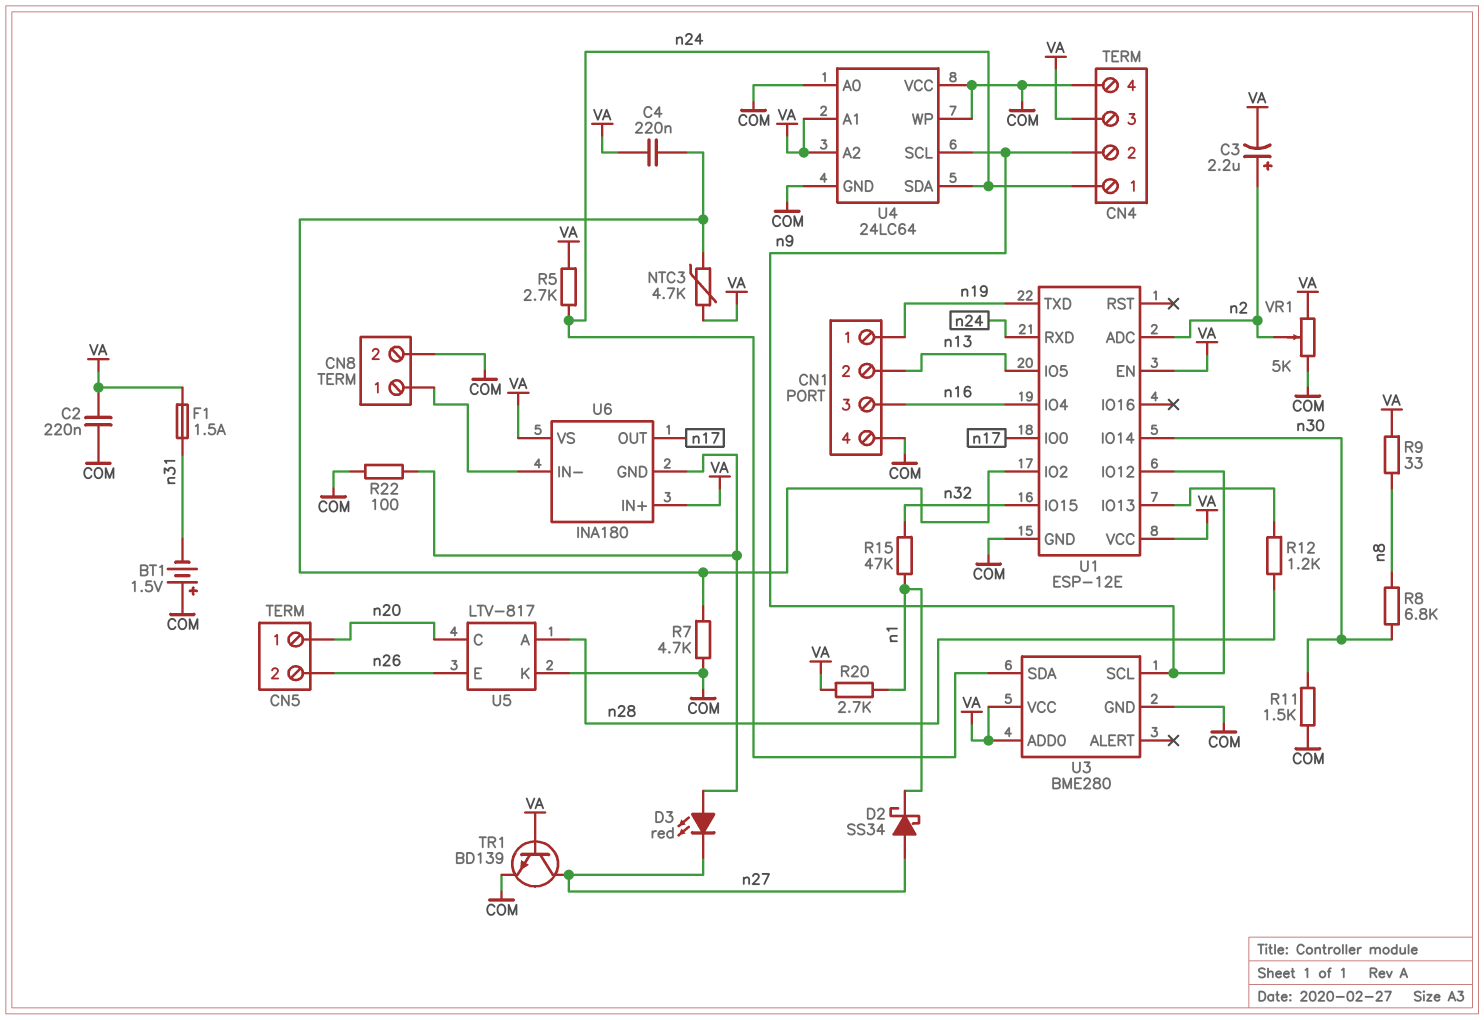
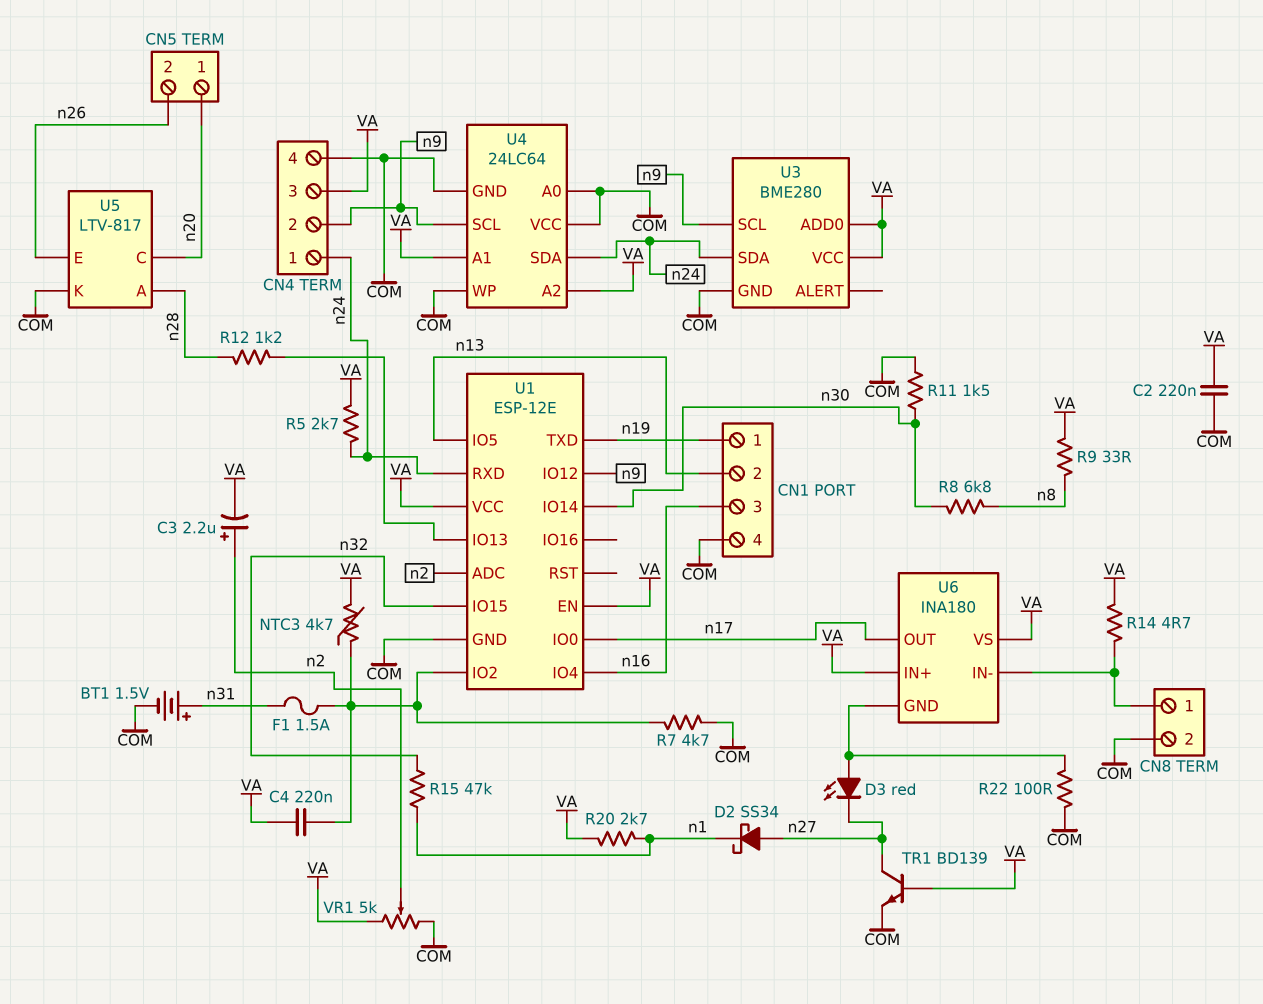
BT1: 1.5V (plus COM, minus n31) -> 1.5V (plus n31, minus COM)
F1: 1.5A (VA, n31) -> 1.5A (U1/IO2, n31)
R14: none -> 4.7 (CN8/1, VA)

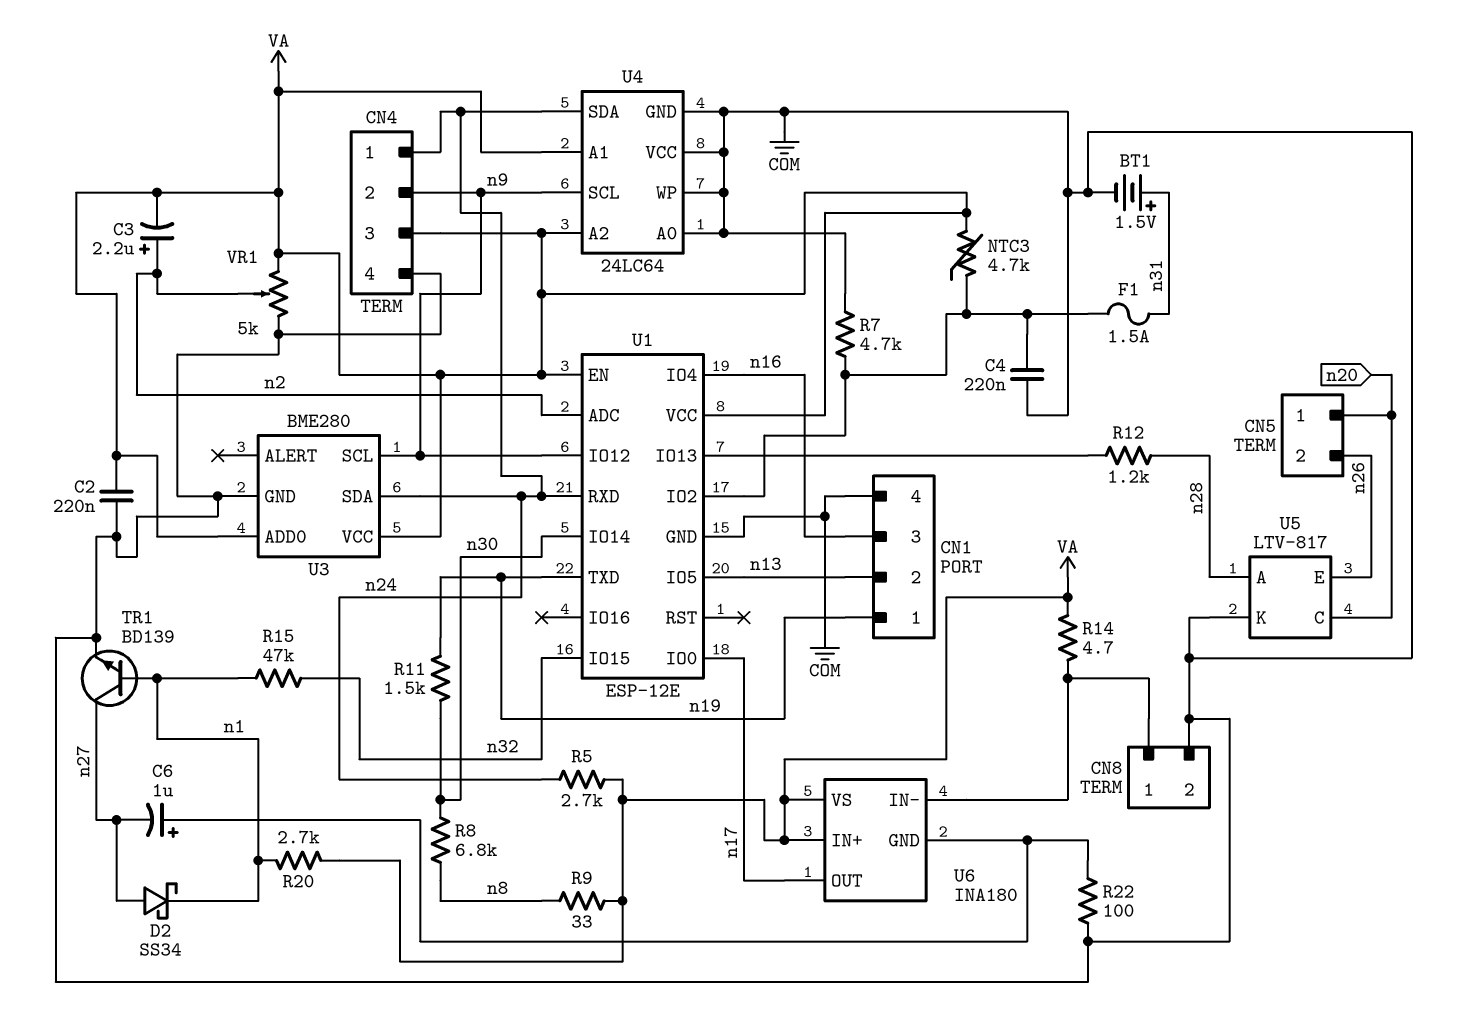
C4: 220nF (U1/IO2, VA) -> 220nF (COM, U1/IO2)
C6: none -> 1uF (plus U6/GND, minus n27)
D3: LED red (A U6/GND, K n27) -> none
R11: 1.5k (COM, n30) -> 1.5k (n19, n30)
TR1: NPN BD139 (B VA, C n27, E COM) -> NPN BD139 (B n1, C n27, E COM)

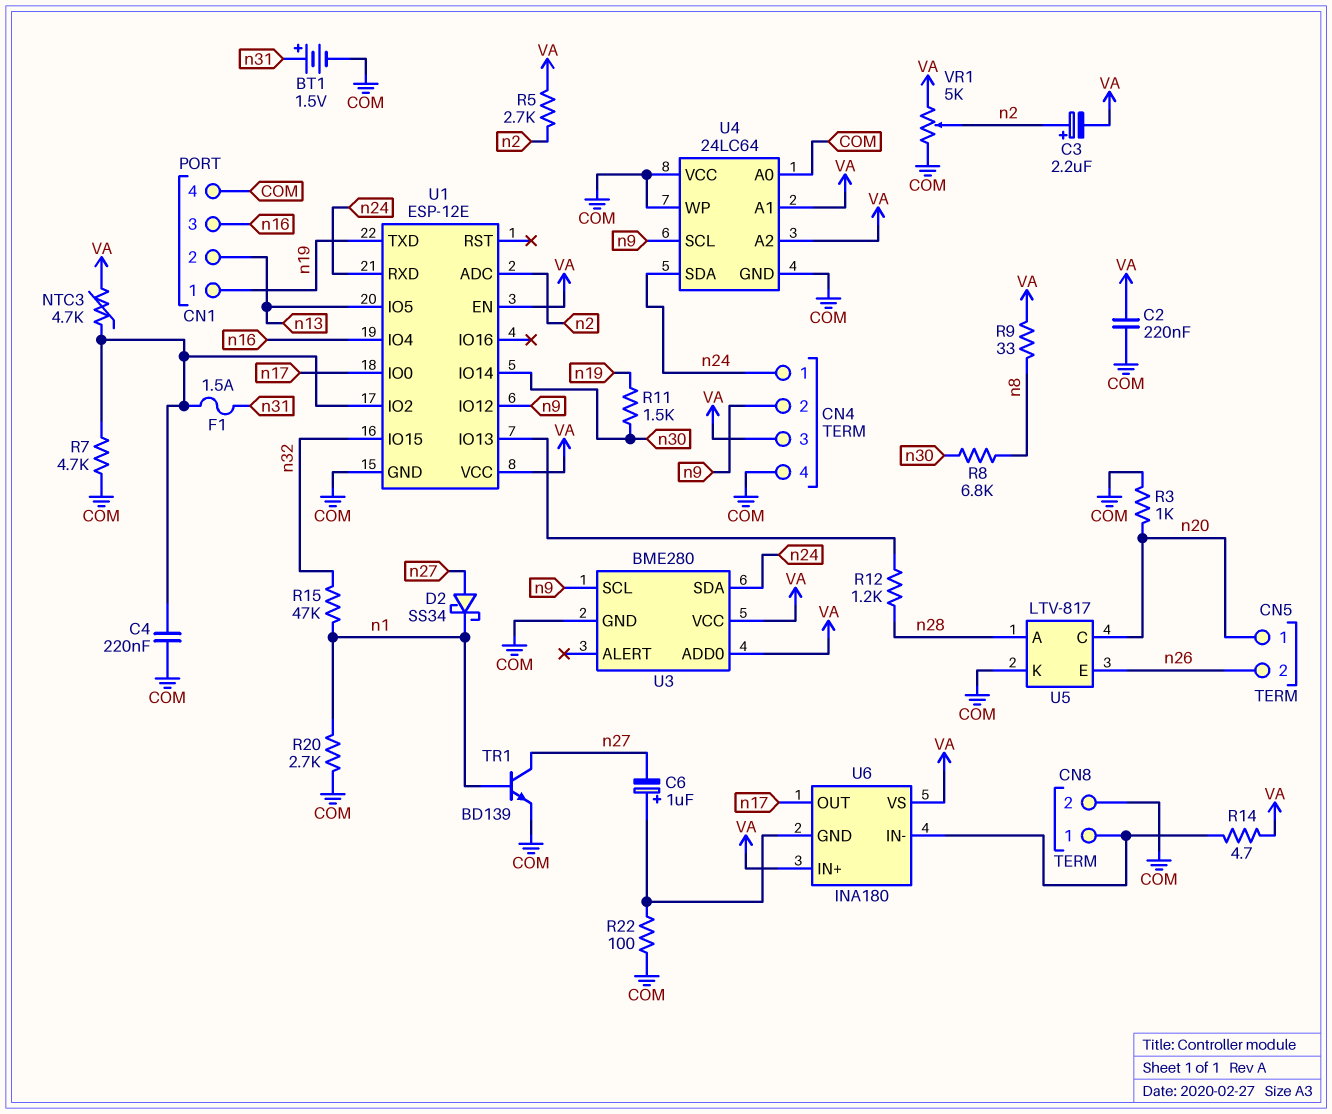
R3: none -> 1k (COM, n20)
R5: 2.7k (VA, n24) -> 2.7k (VA, n2)
R20: 2.7k (VA, n1) -> 2.7k (COM, n1)

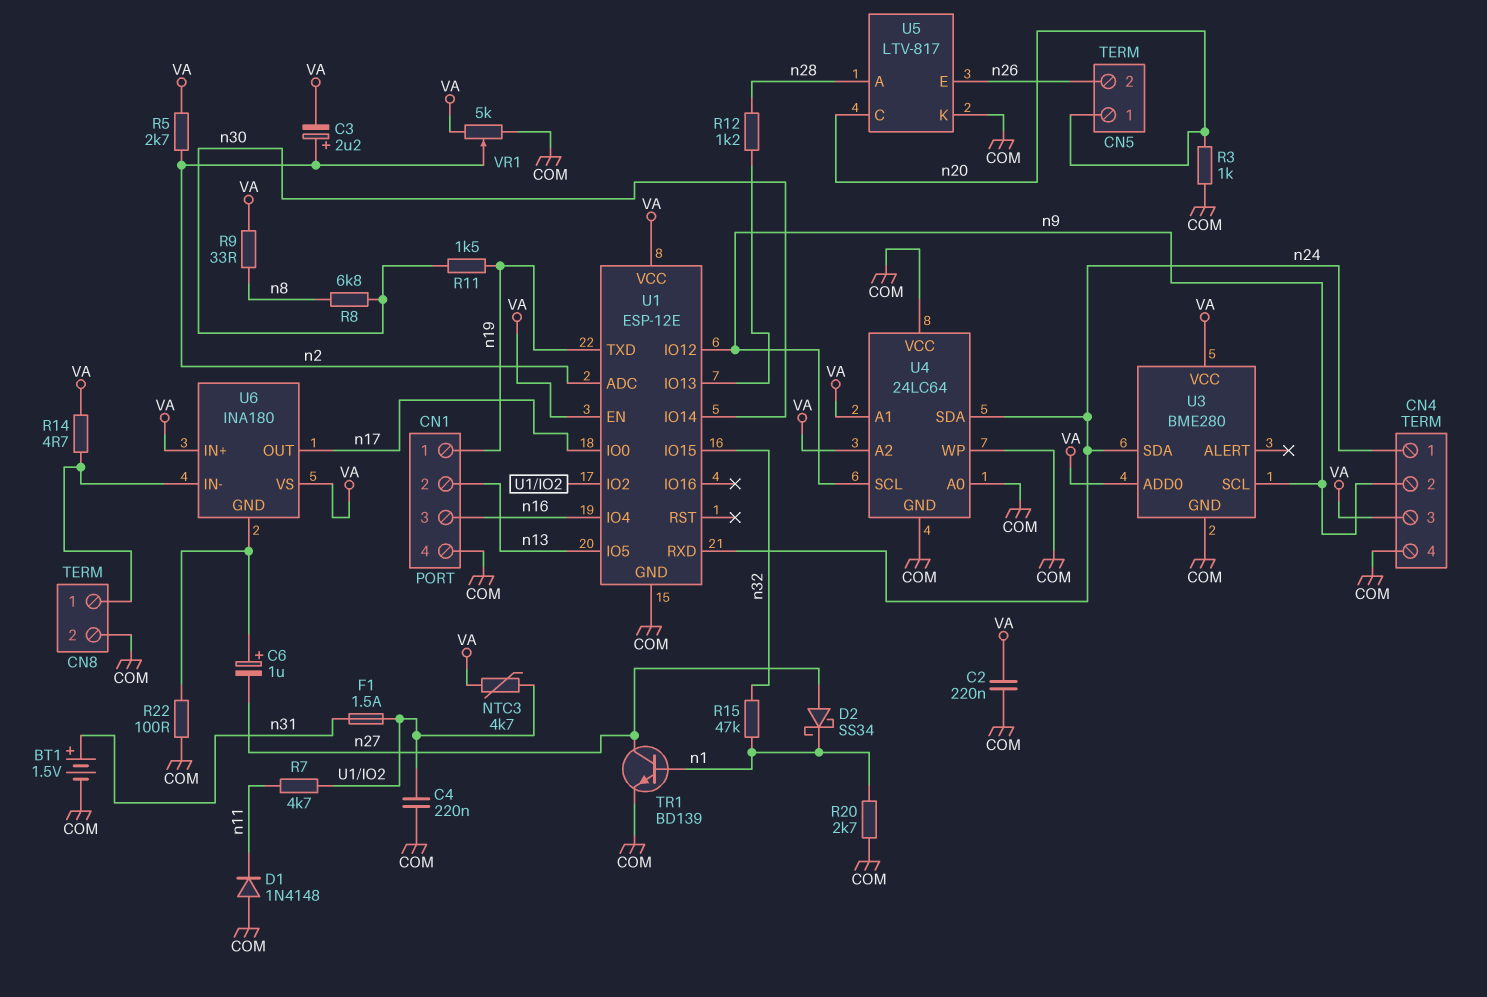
D1: none -> diode 1N4148 (A COM, K n11)
R7: 4.7k (COM, U1/IO2) -> 4.7k (U1/IO2, n11)

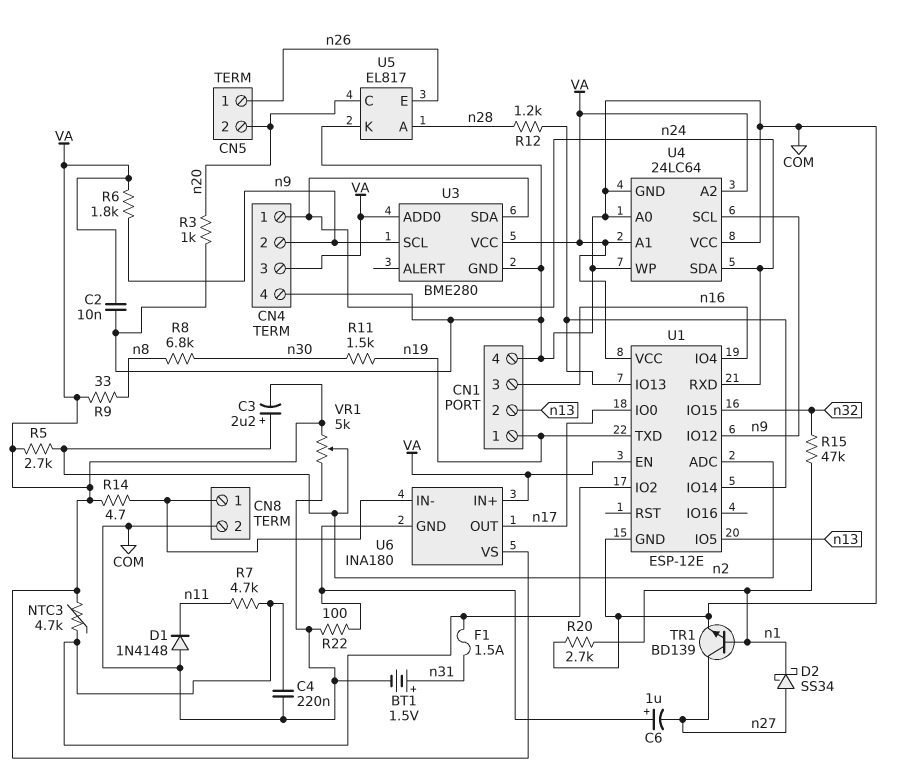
C2: 220nF (COM, VA) -> 10nF (COM, VA)
CN5 pin 1: n20 -> n26
CN5 pin 2: n26 -> n20
R6: none -> 1.8k (VA, n9)
U1 pin IO14: n30 -> U1/IO13
U5: LTV-817 -> EL817

